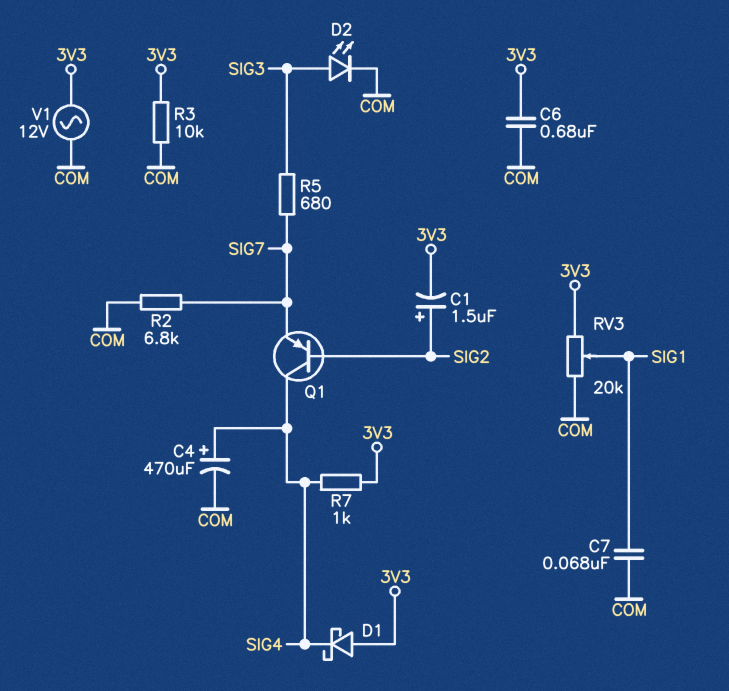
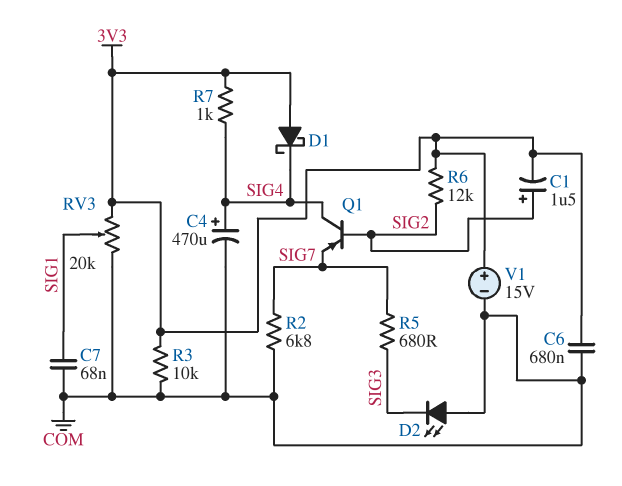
D2: LED (A SIG3, K COM) -> LED (A COM, K SIG3)
R6: none -> 12k (3V3, SIG2)
V1: AC 12V (3V3, COM) -> 15V (plus 3V3, minus COM)

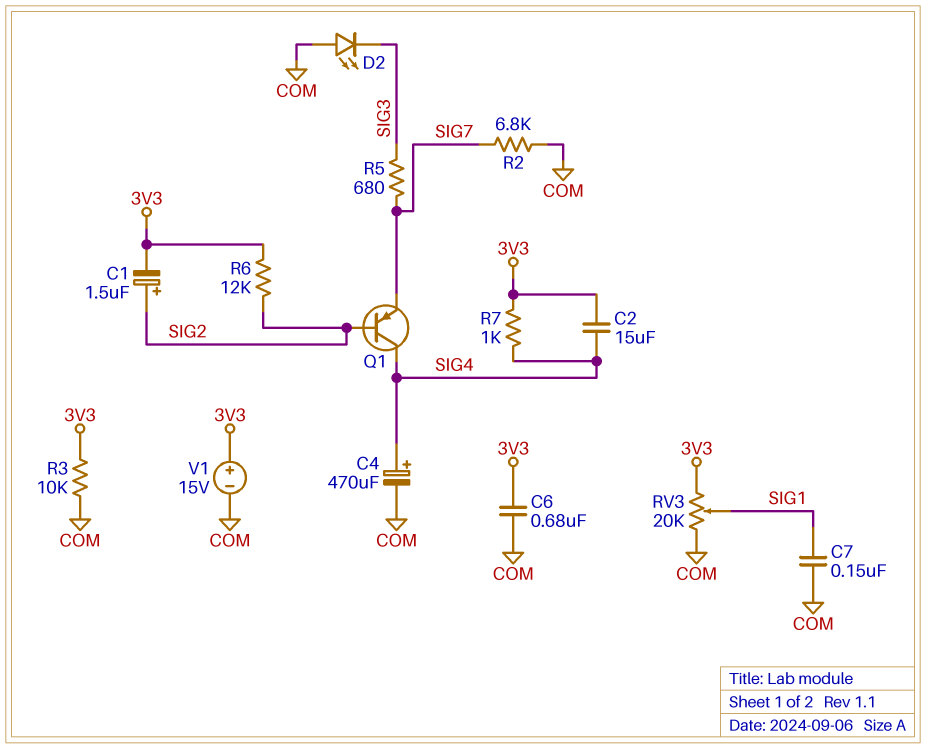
C2: none -> 15uF (3V3, SIG4)
C7: 68nF (COM, SIG1) -> 150nF (COM, SIG1)
D1: schottky (A 3V3, K SIG4) -> none

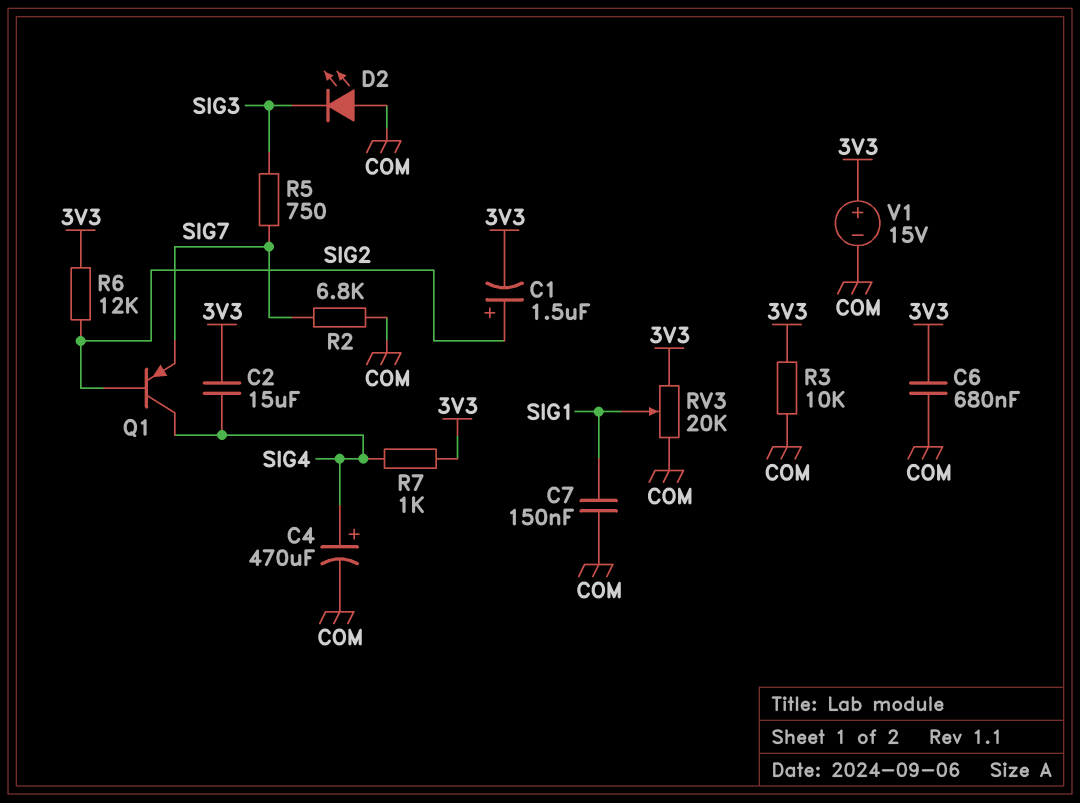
R5: 680 (SIG3, SIG7) -> 750 (SIG3, SIG7)

